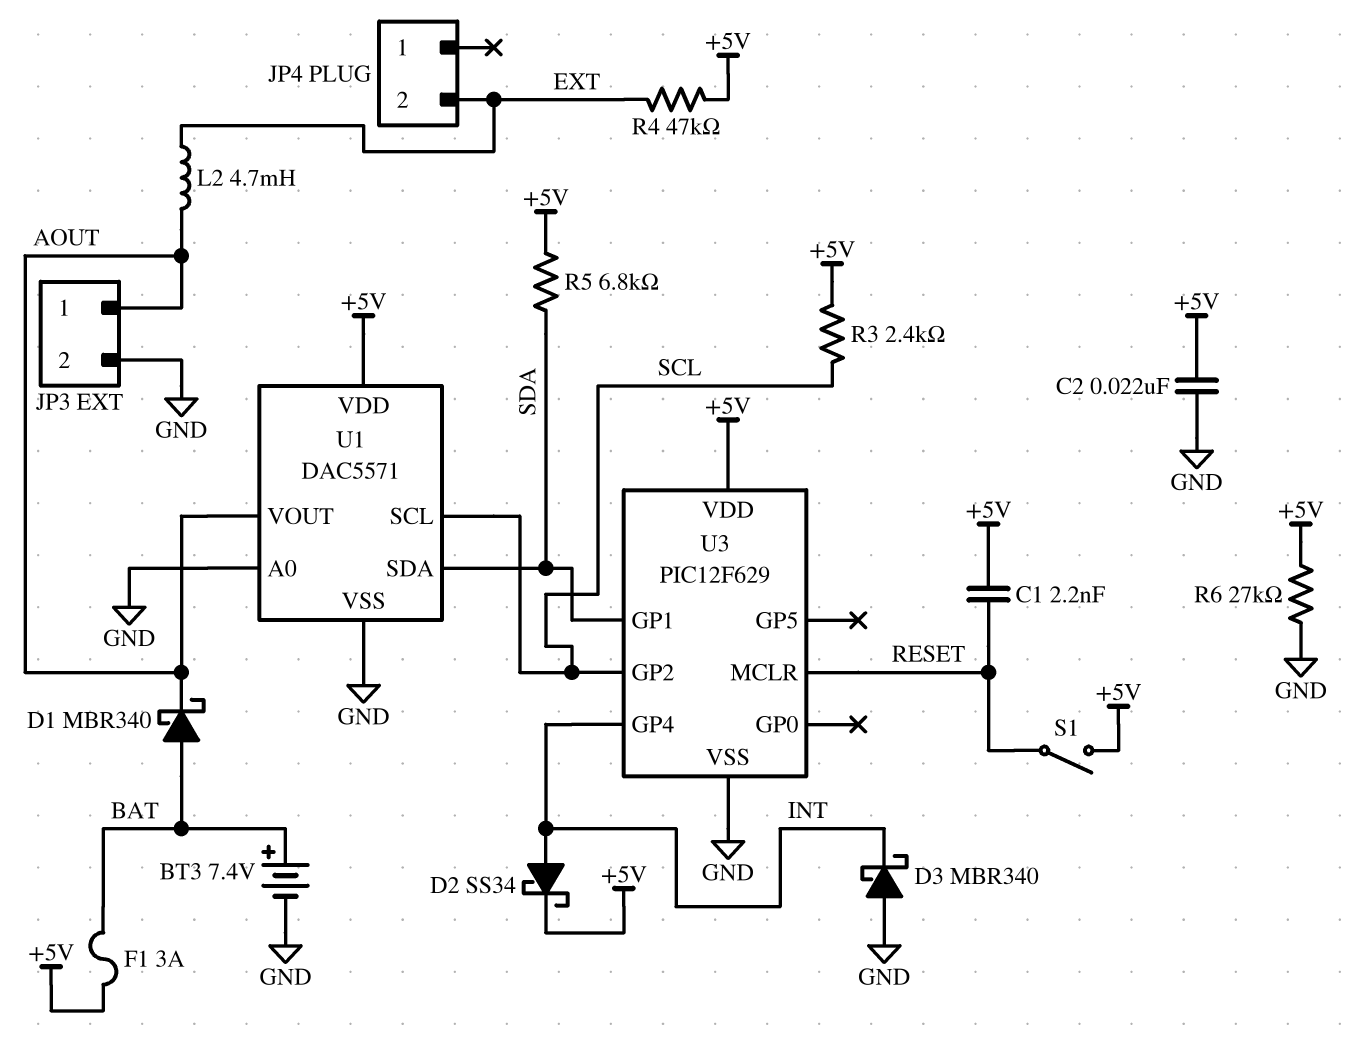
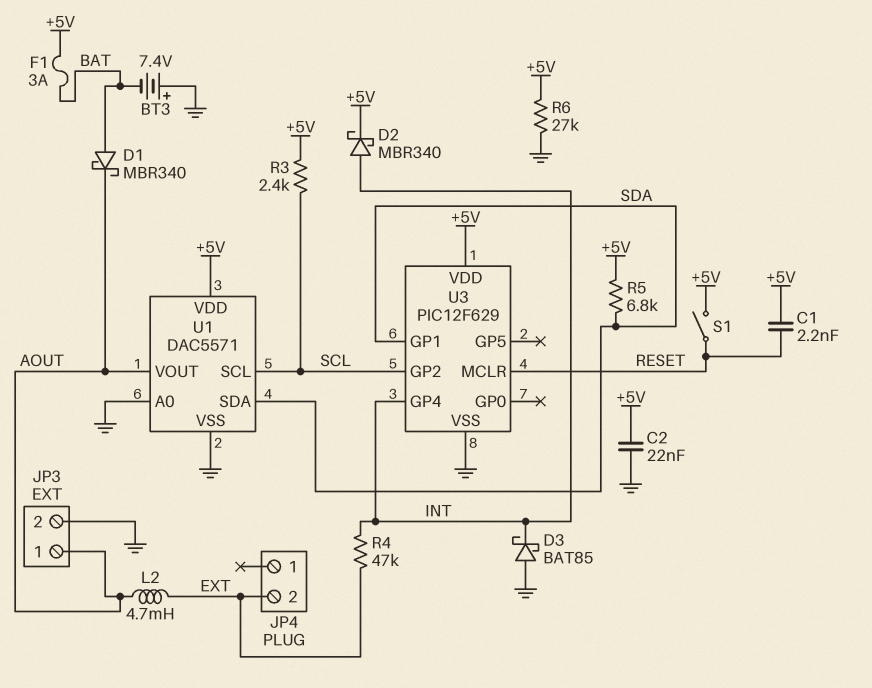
BT3: 7.4V (plus BAT, minus GND) -> 7.4V (plus GND, minus BAT)
D2: schottky SS34 (A INT, K +5V) -> schottky MBR340 (A INT, K +5V)
D3: schottky MBR340 (A GND, K INT) -> schottky BAT85 (A GND, K INT)
R4: 47k (+5V, EXT) -> 47k (EXT, INT)

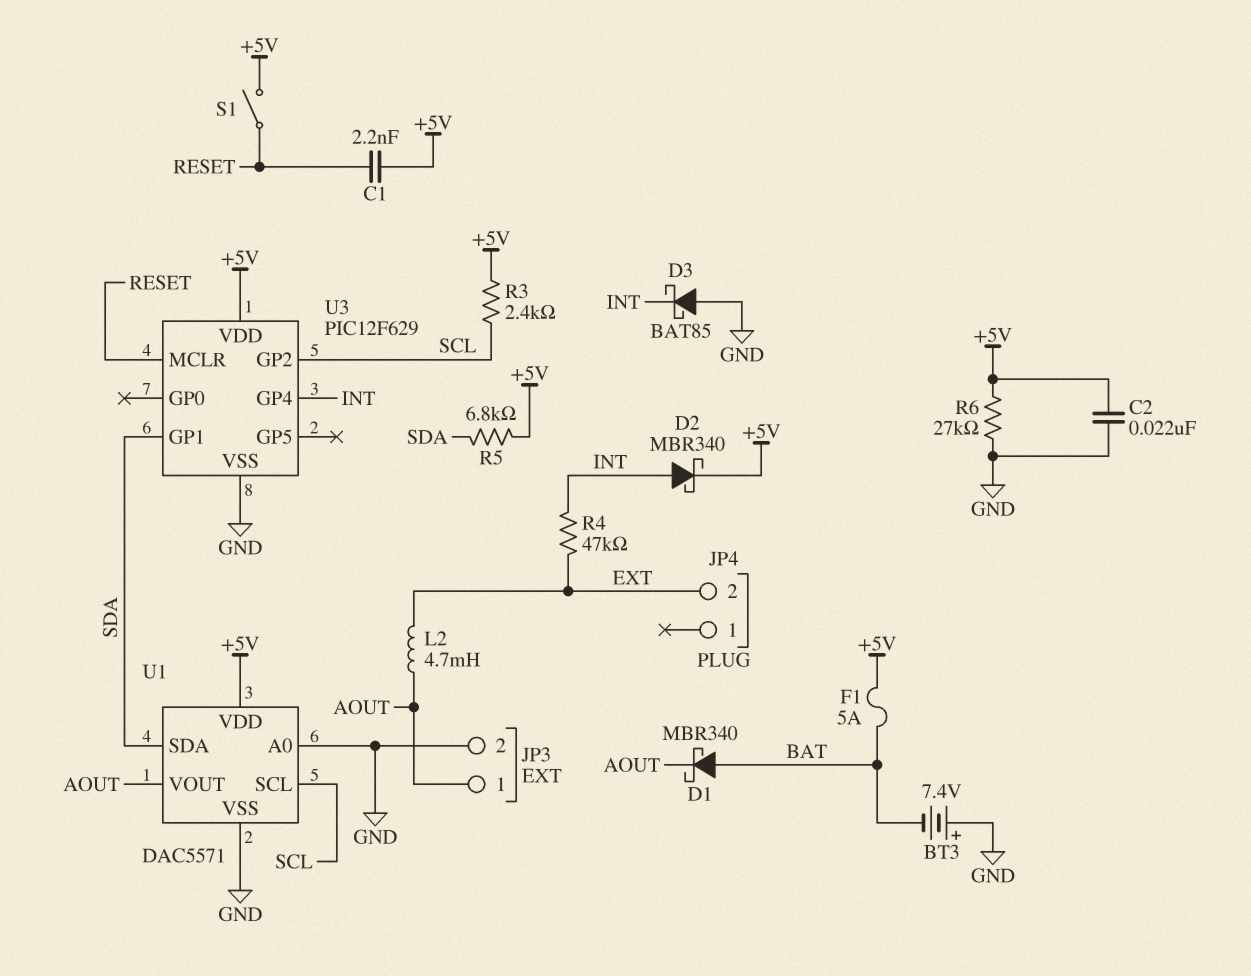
F1: 3A (+5V, BAT) -> 5A (+5V, BAT)

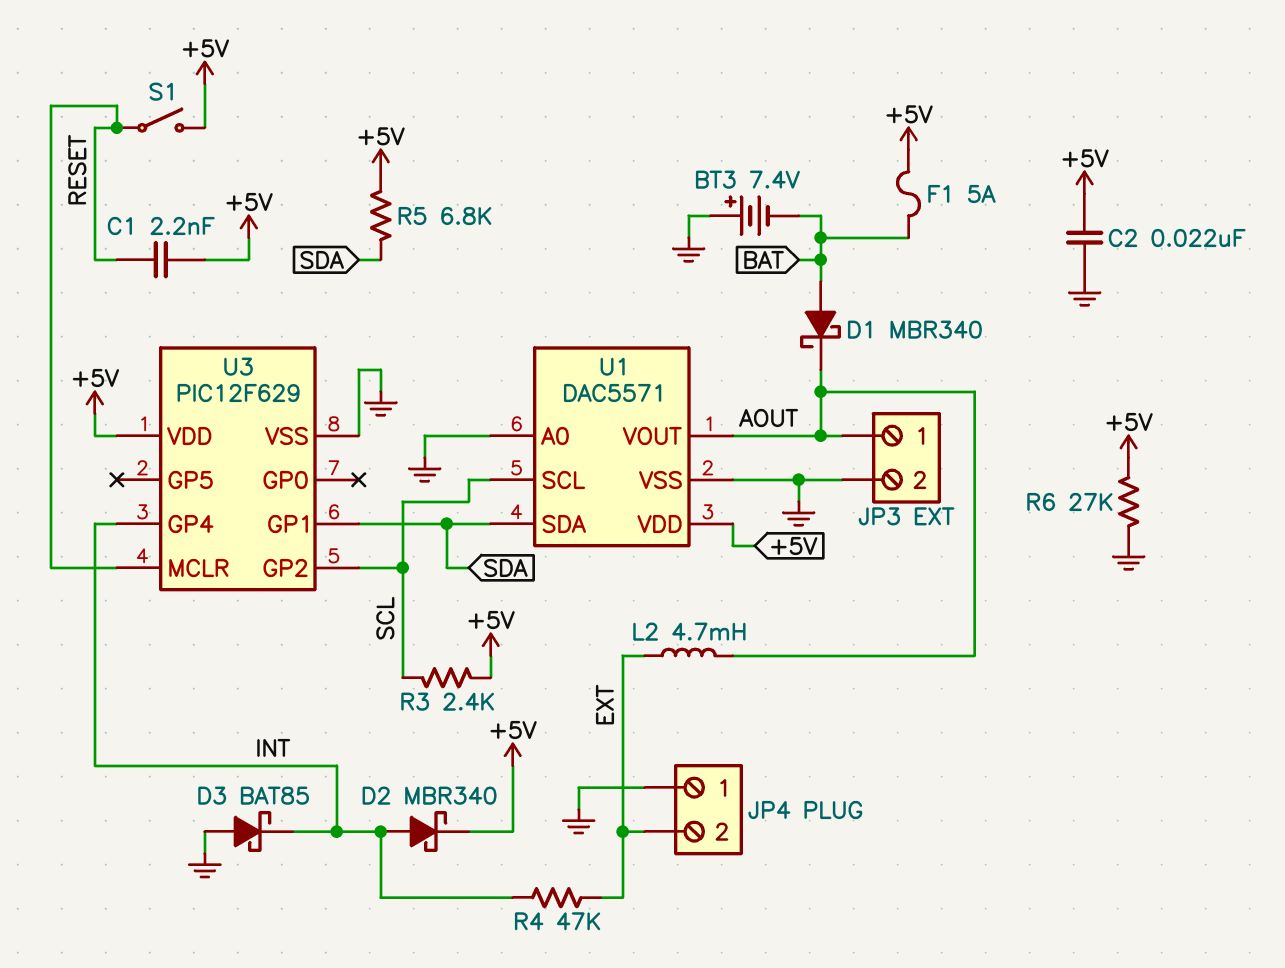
JP4 pin 1: none -> GND

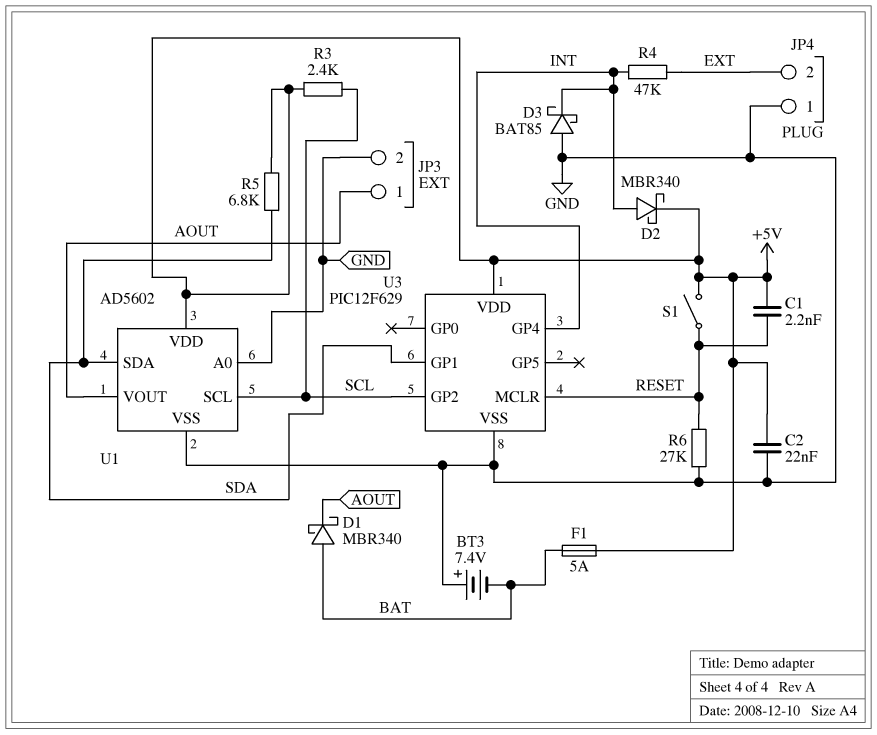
L2: 4.7mH (AOUT, EXT) -> none
R6: 27k (+5V, GND) -> 27k (GND, RESET)
U1: DAC5571 -> AD5602

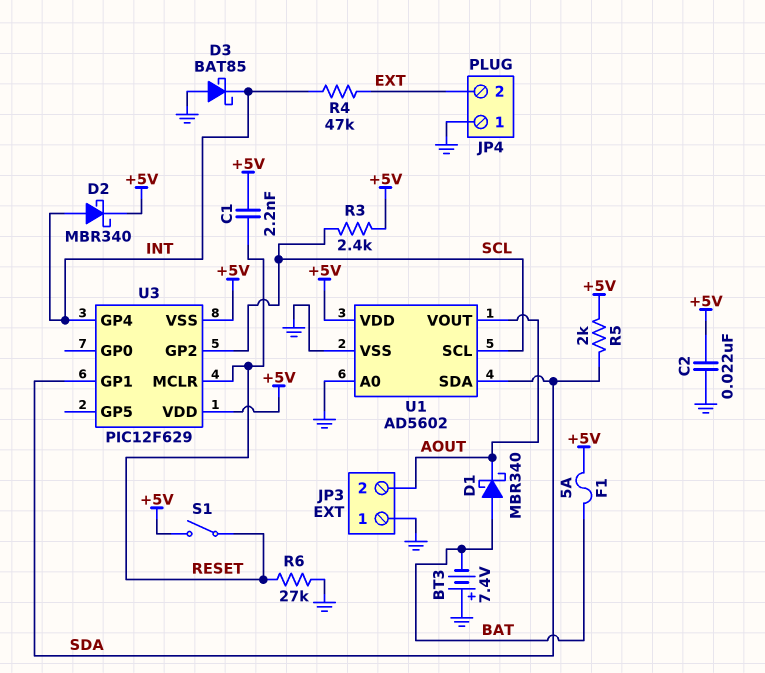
JP3 pin 1: AOUT -> GND
JP3 pin 2: GND -> AOUT
R5: 6.8k (+5V, SDA) -> 2k (+5V, SDA)
U3 pin VSS: GND -> +5V

